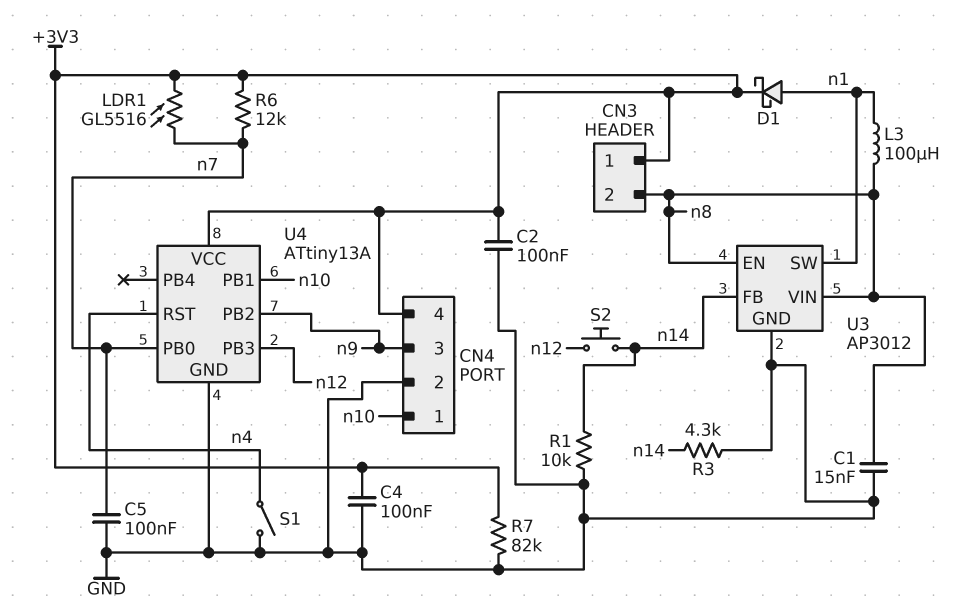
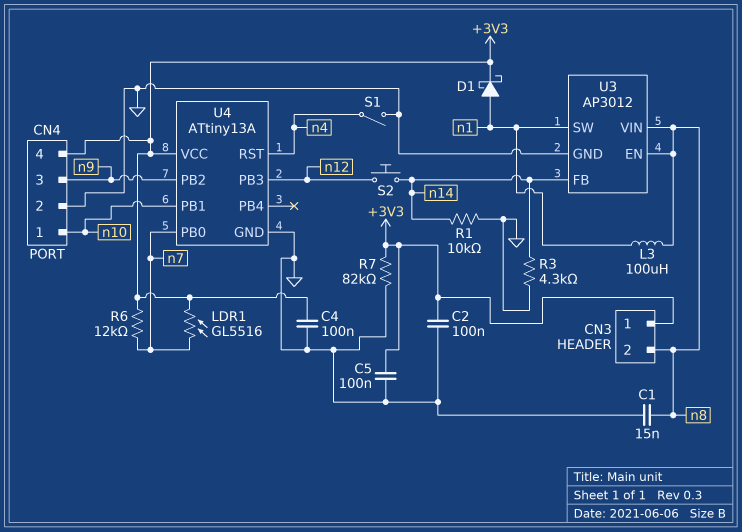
C5: 100nF (GND, n7) -> 100nF (+3V3, GND)

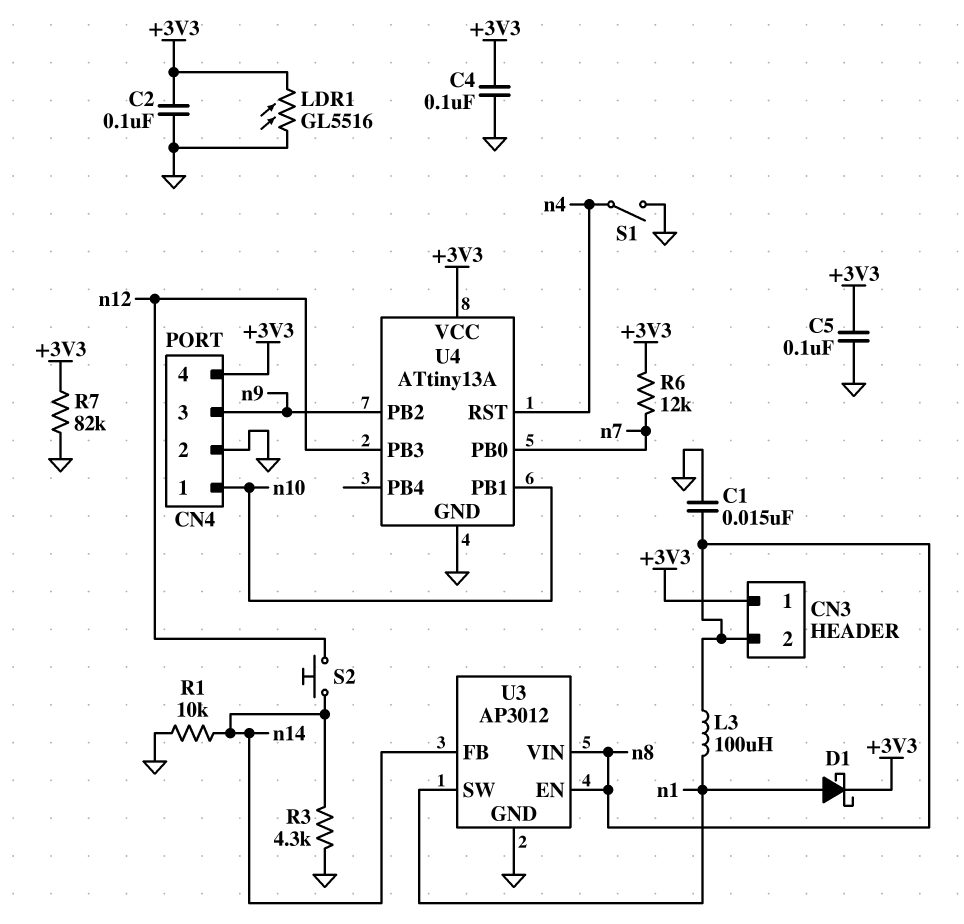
LDR1: GL5516 (+3V3, n7) -> GL5516 (+3V3, GND)

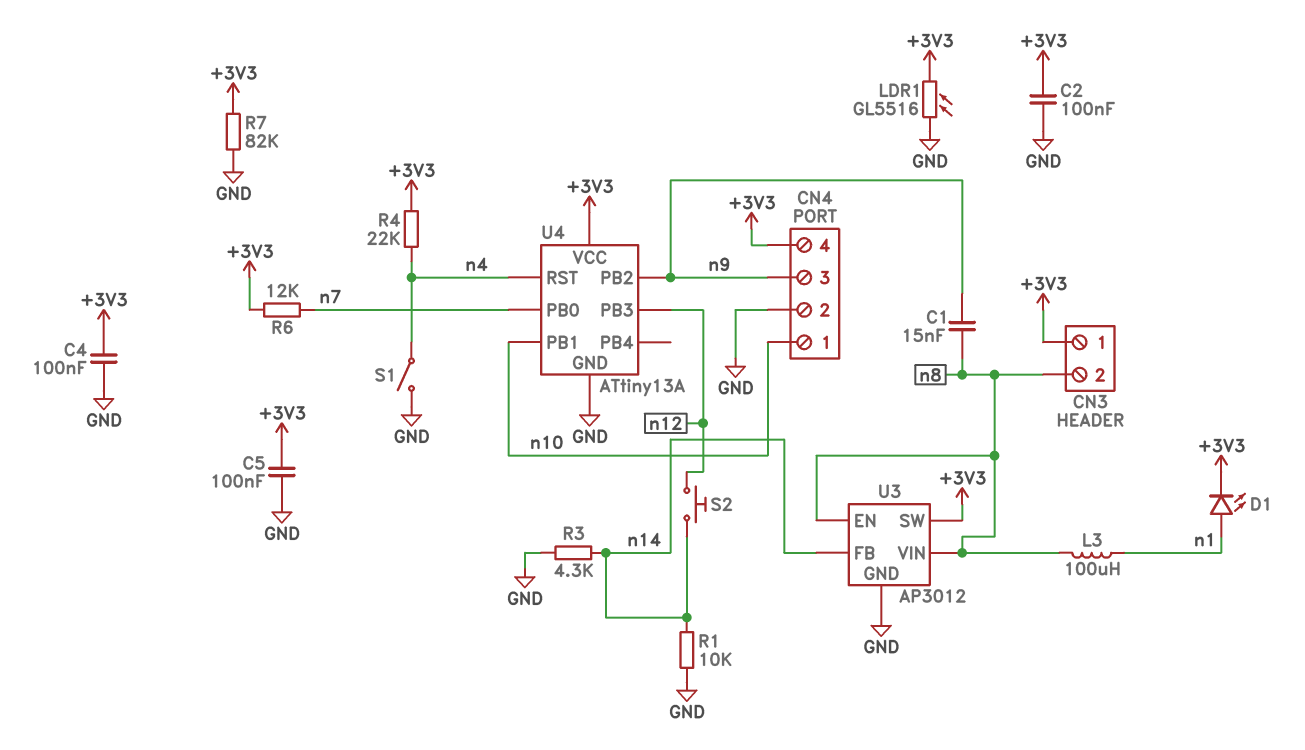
C1: 15nF (GND, n8) -> 15nF (n8, n9)
D1: schottky (A n1, K +3V3) -> LED (A n1, K +3V3)
R4: none -> 22k (+3V3, n4)
U3 pin SW: n1 -> +3V3

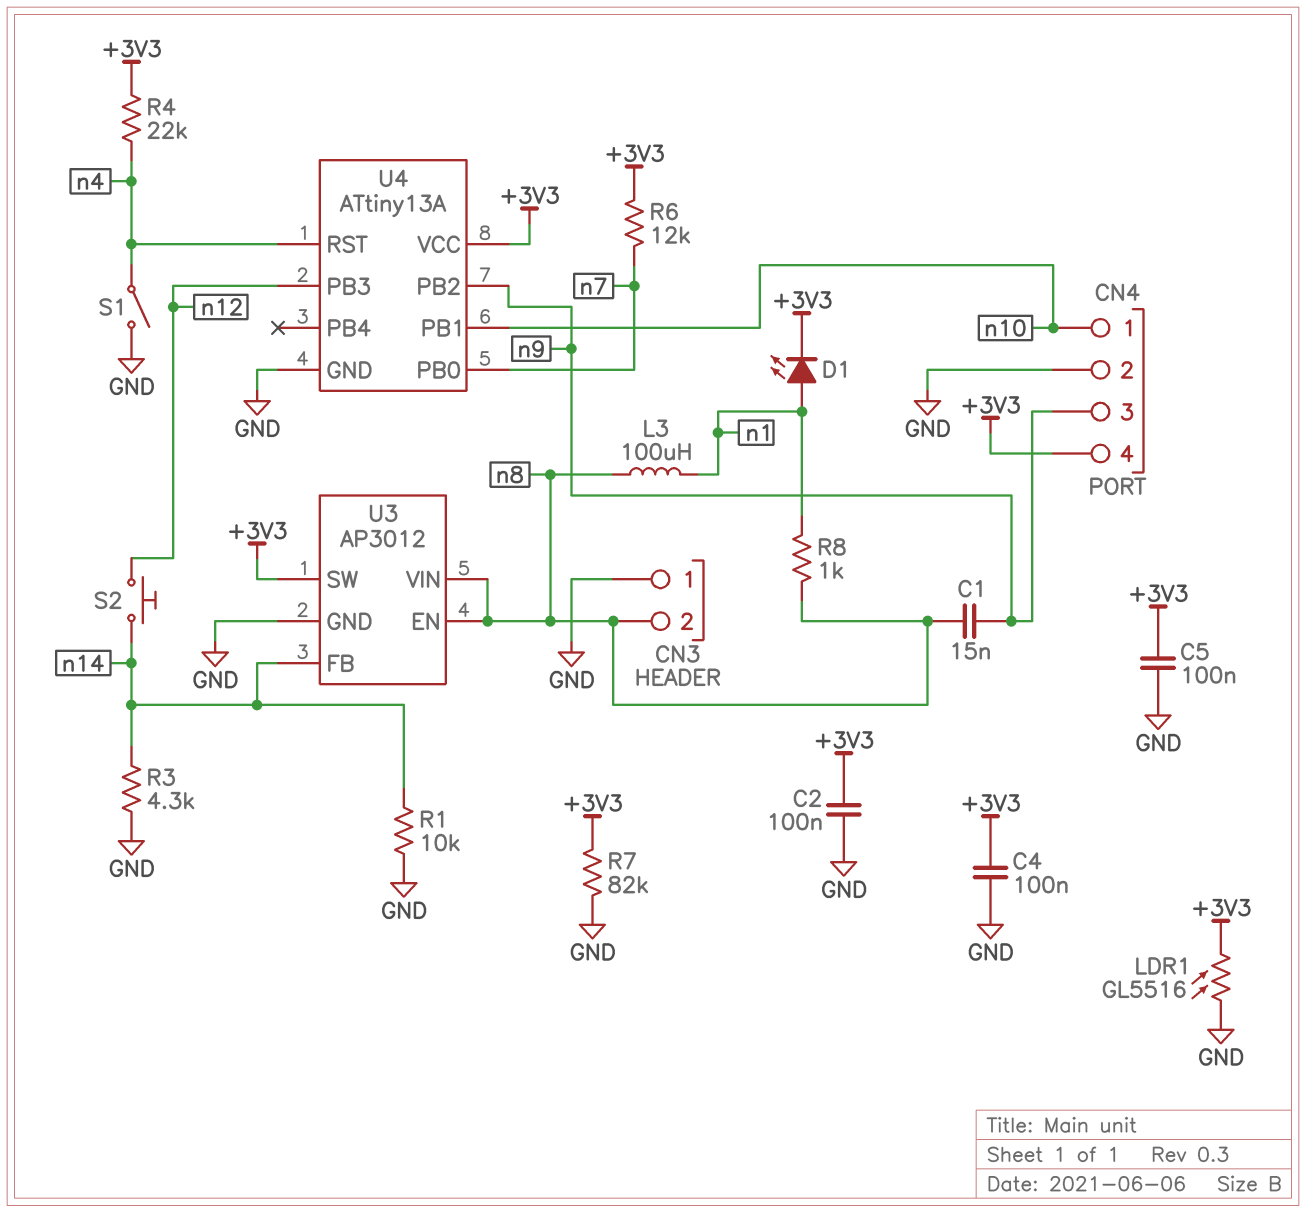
CN3 pin 1: +3V3 -> GND
R8: none -> 1k (n1, n8)

